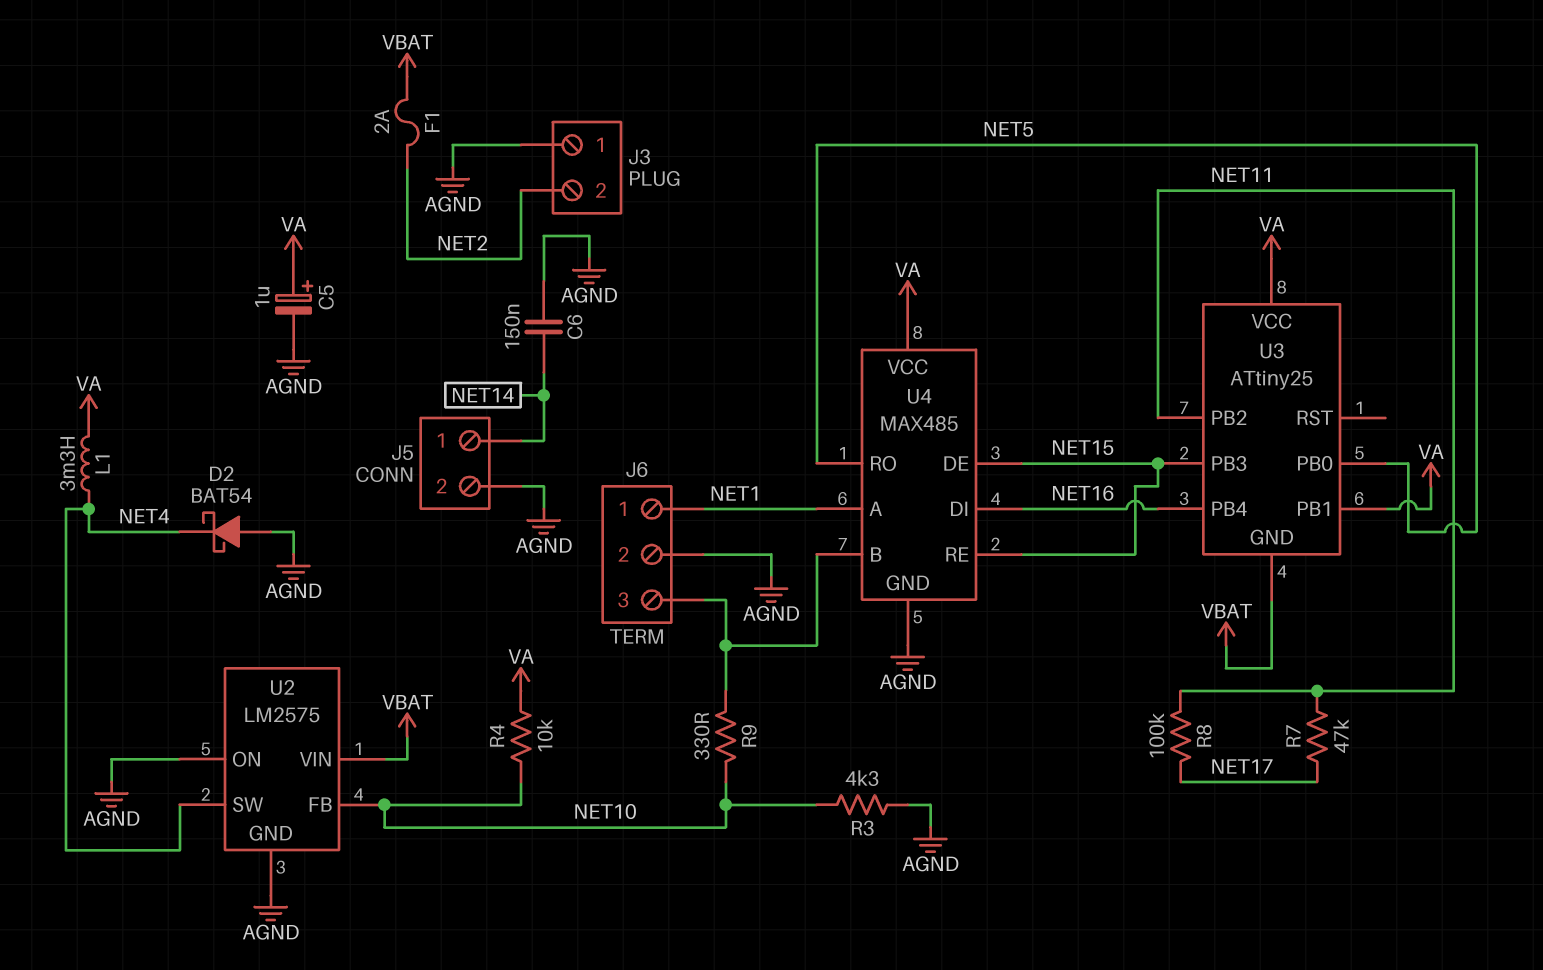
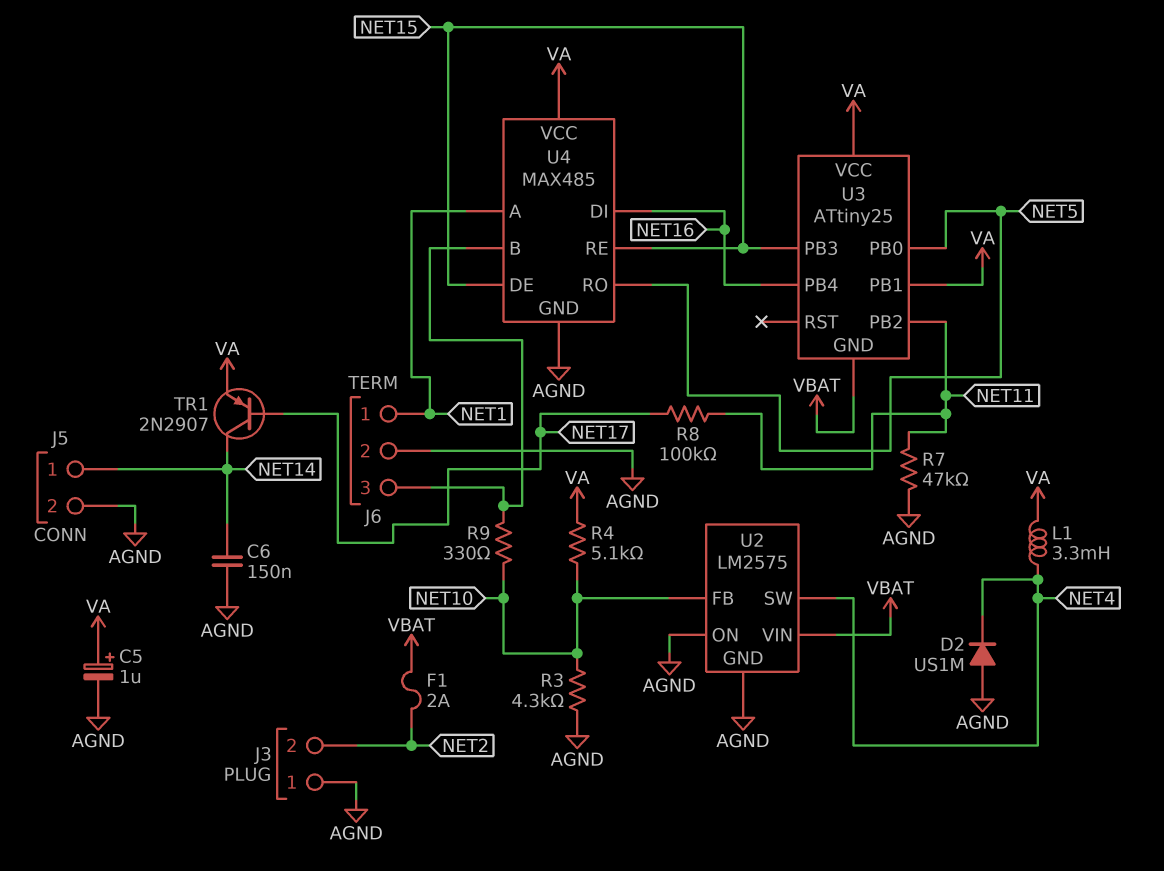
D2: schottky BAT54 (A AGND, K NET4) -> diode US1M (A AGND, K NET4)
R4: 10k (NET10, VA) -> 5.1k (NET10, VA)
R7: 47k (NET11, NET17) -> 47k (AGND, NET11)
TR1: none -> PNP 2N2907 (B NET17, C NET14, E VA)

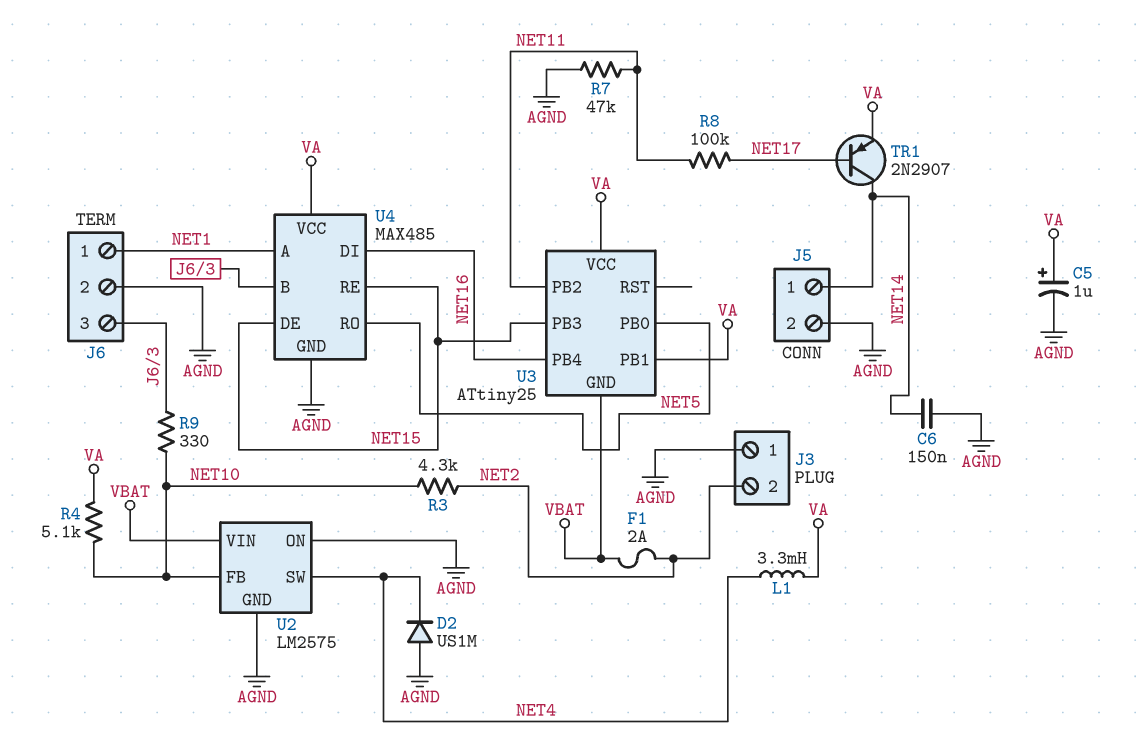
R3: 4.3k (AGND, NET10) -> 4.3k (NET2, NET10)

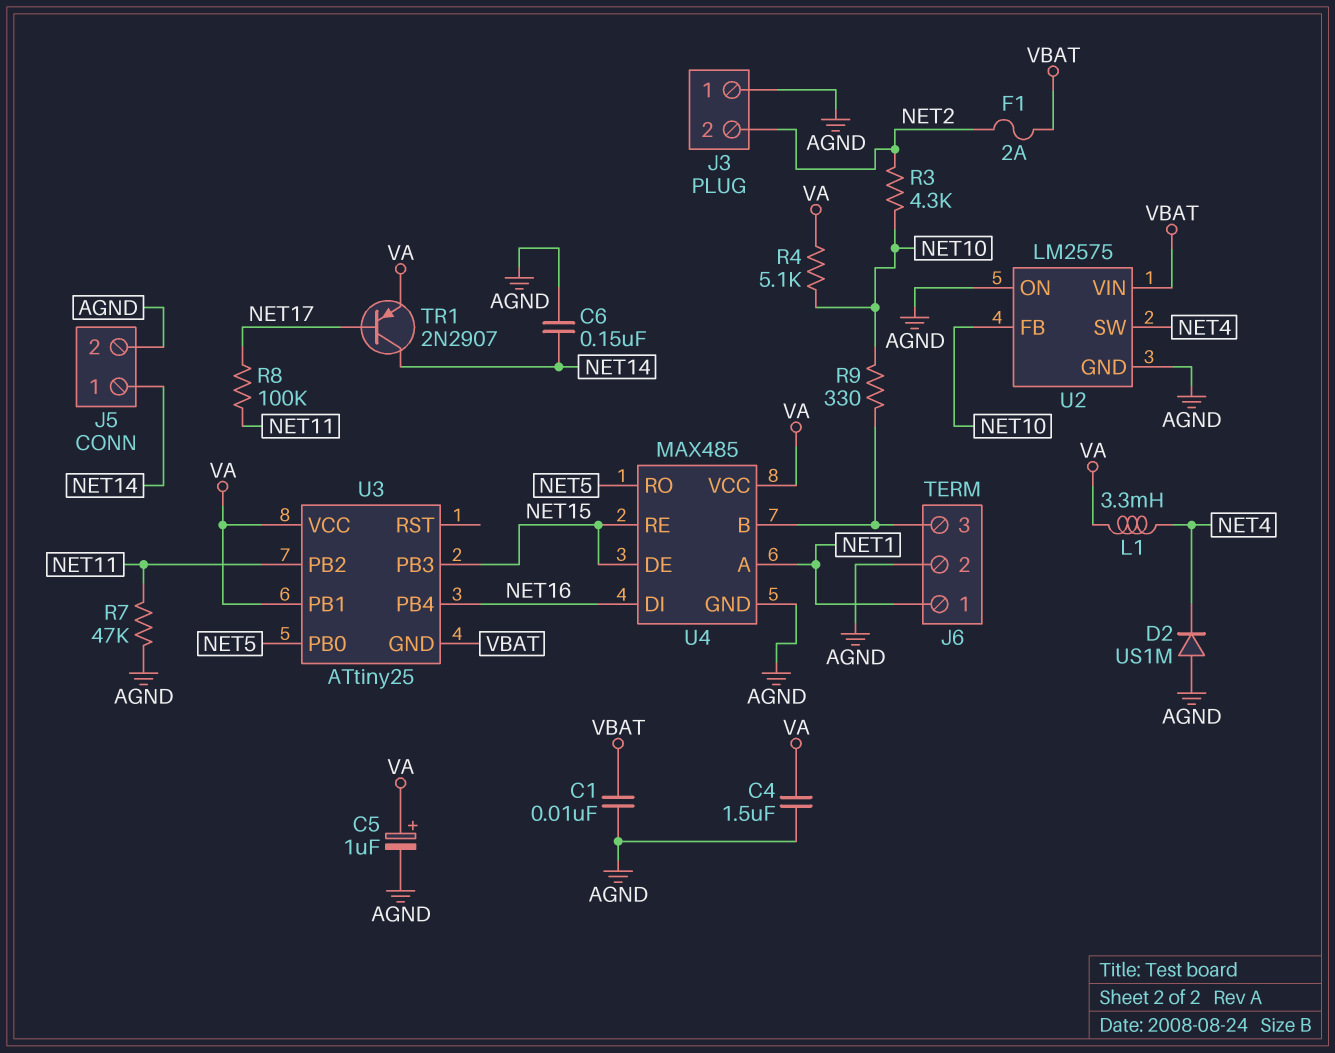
C1: none -> 10nF (AGND, VBAT)
C4: none -> 1.5uF (AGND, VA)

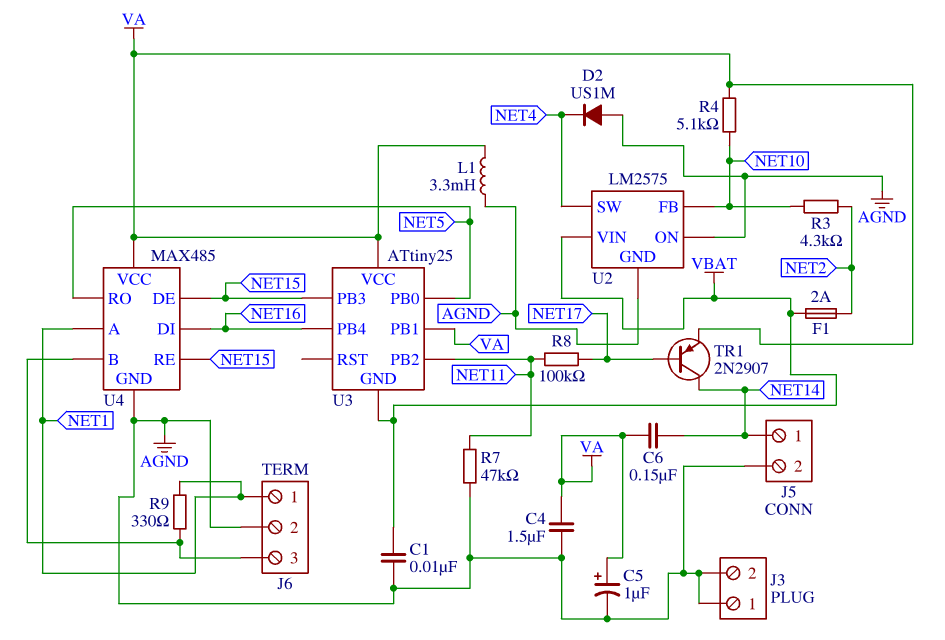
C6: 150nF (AGND, NET14) -> 150nF (NET14, VA)
J3 pin 2: NET2 -> AGND
L1: 3.3mH (NET4, VA) -> 3.3mH (AGND, VA)
R9: 330 (J6/3, NET10) -> 330 (J6/3, NET1)

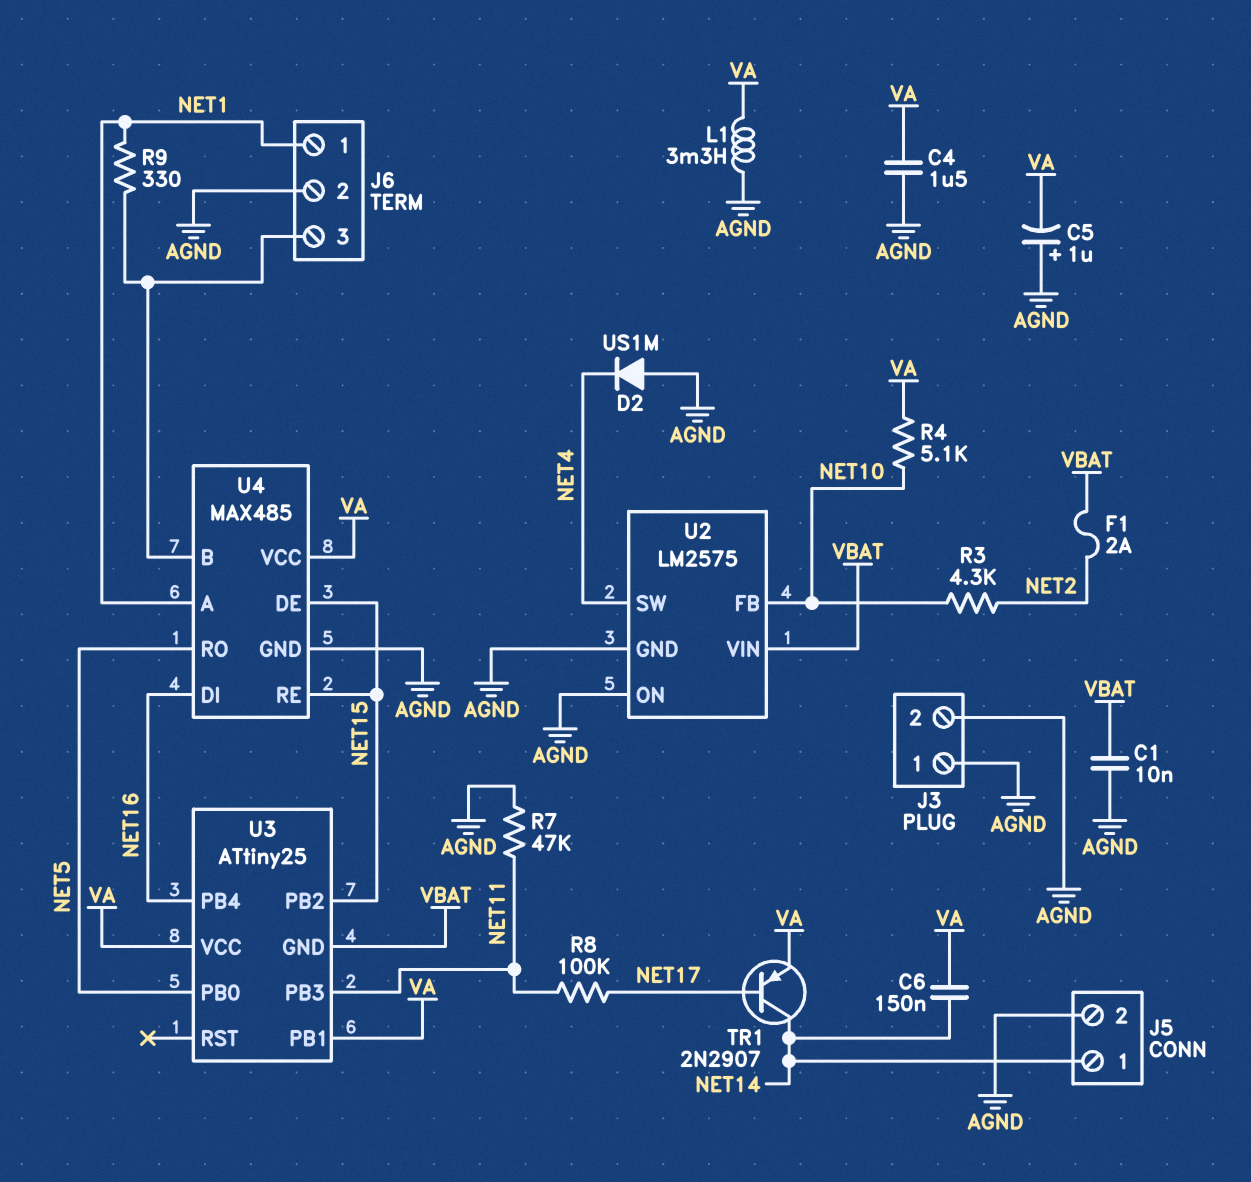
C5: 1uF (plus VA, minus AGND) -> 1uF (plus AGND, minus VA)
U3 pin PB2: NET11 -> NET15
U3 pin PB3: NET15 -> NET11

